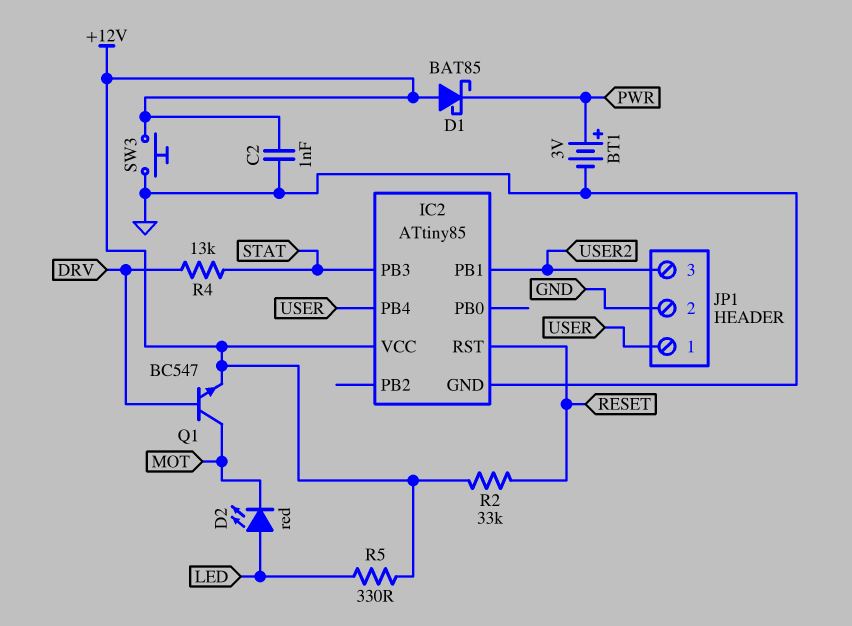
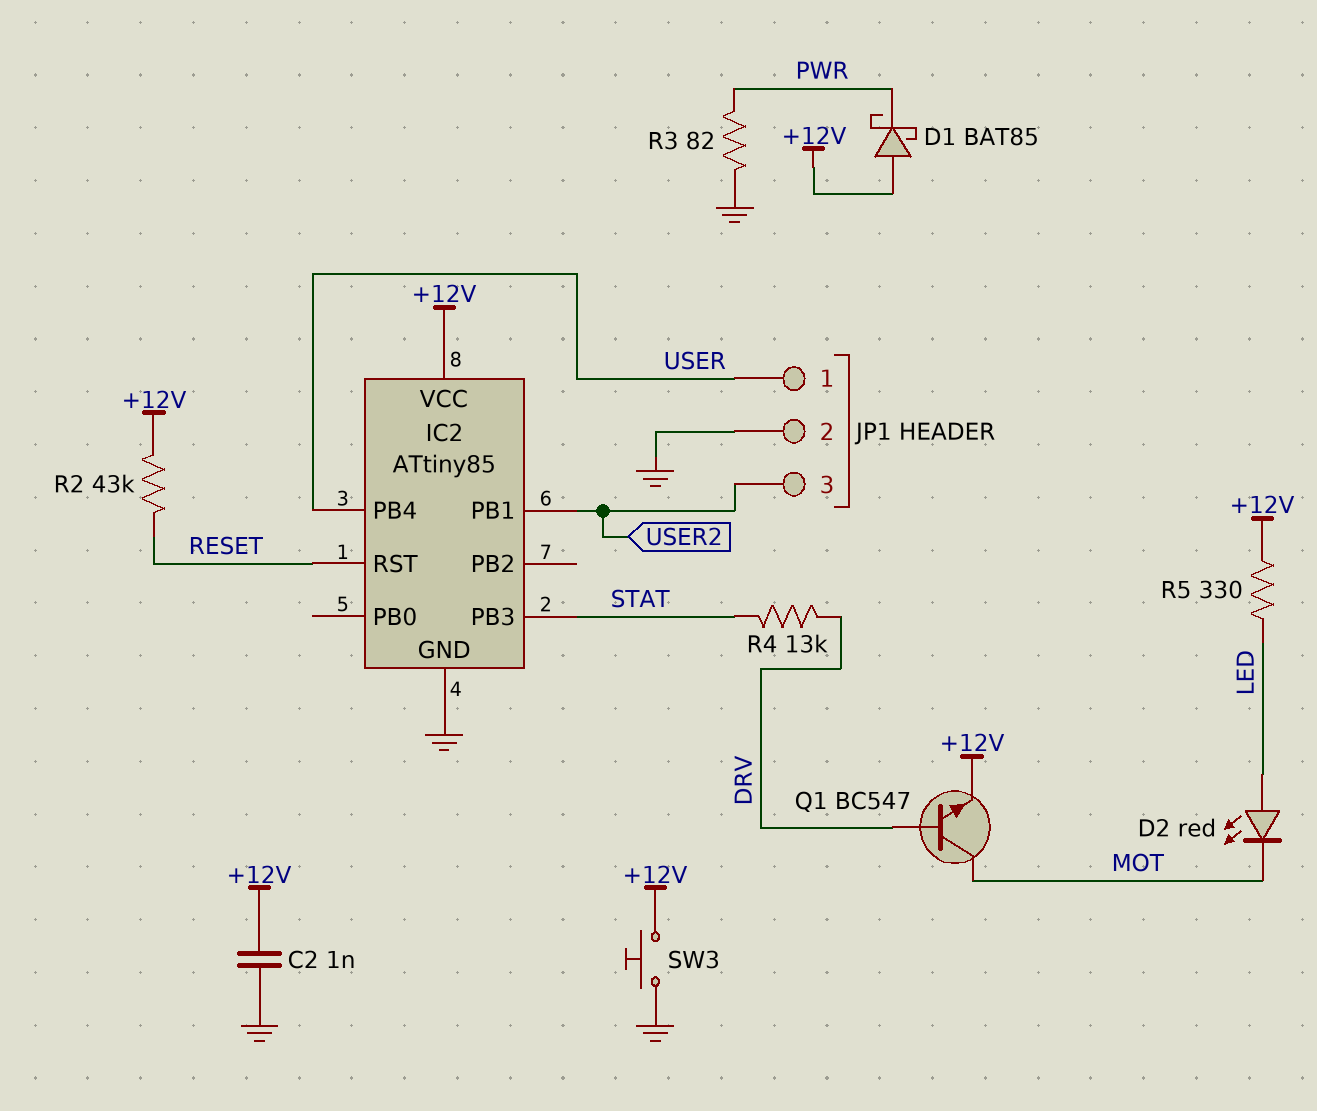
BT1: 3V (plus PWR, minus GND) -> none
R2: 33k (+12V, RESET) -> 43k (+12V, RESET)
R3: none -> 82 (GND, PWR)

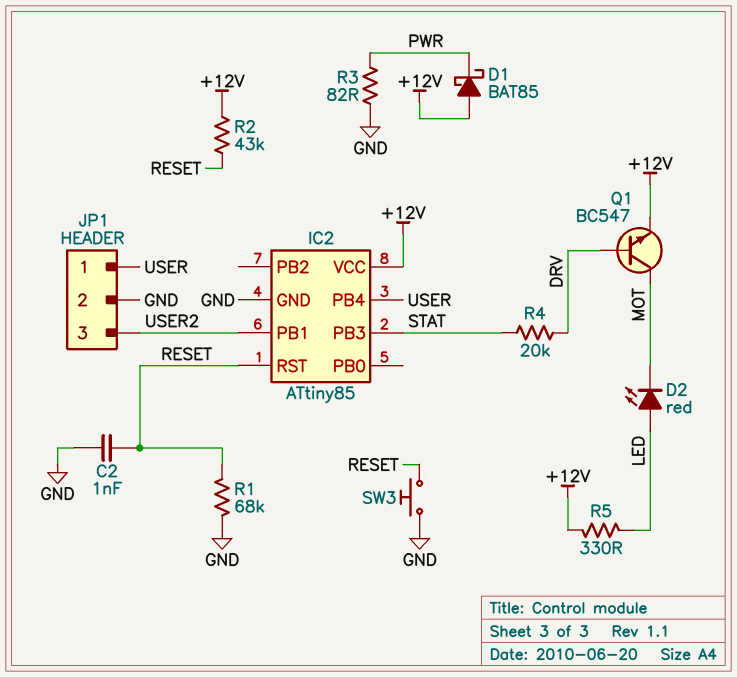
C2: 1nF (+12V, GND) -> 1nF (GND, RESET)
R1: none -> 68k (GND, RESET)
R4: 13k (DRV, STAT) -> 20k (DRV, STAT)
SW3: button (+12V, GND) -> button (GND, RESET)

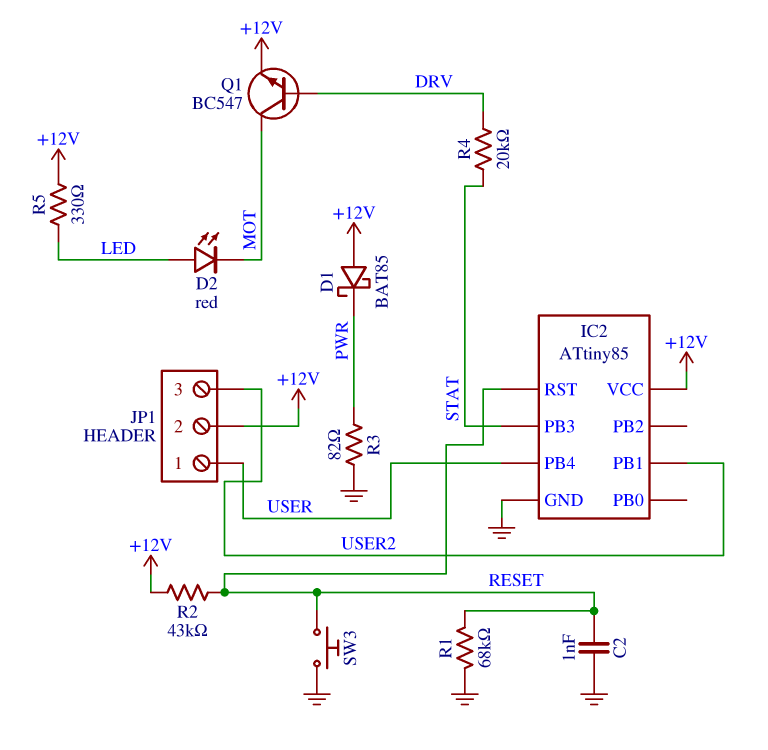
JP1 pin 2: GND -> +12V

